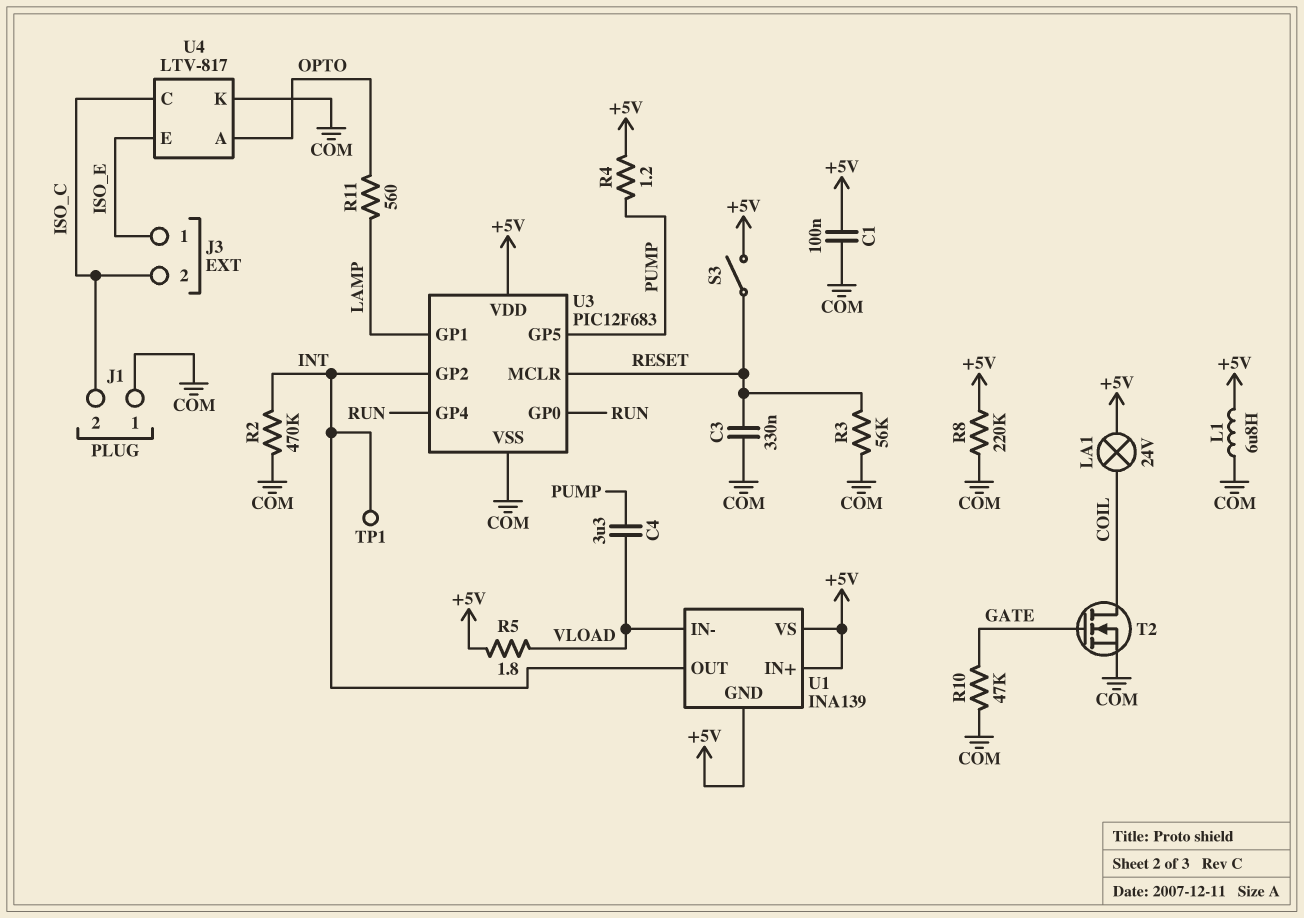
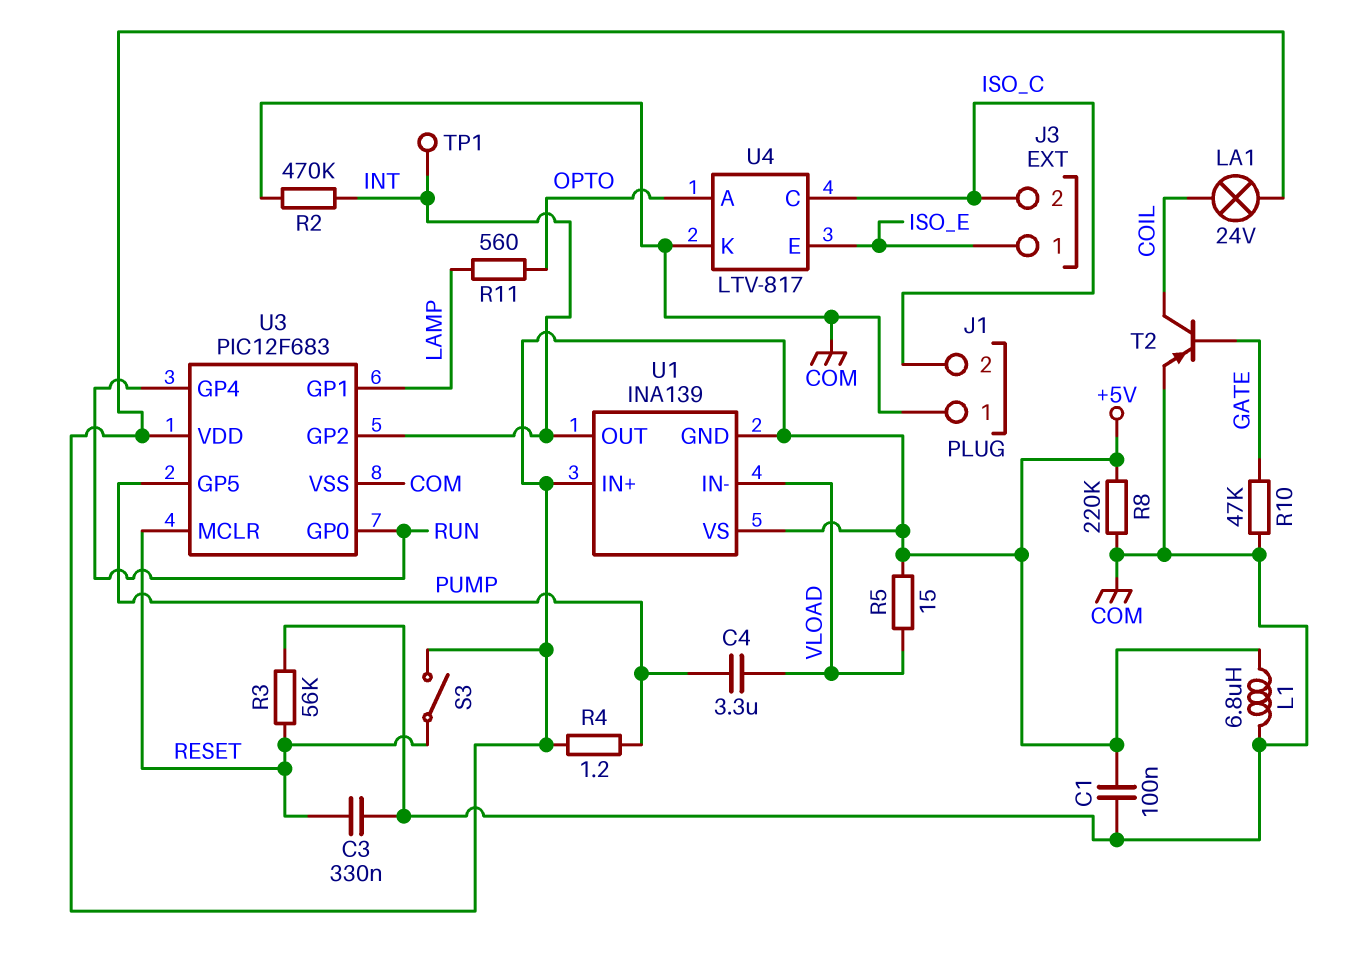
R5: 1.8 (+5V, VLOAD) -> 15 (+5V, VLOAD)
T2: NMOS (G GATE, D COIL, S COM) -> PNP (B GATE, C COIL, E COM)

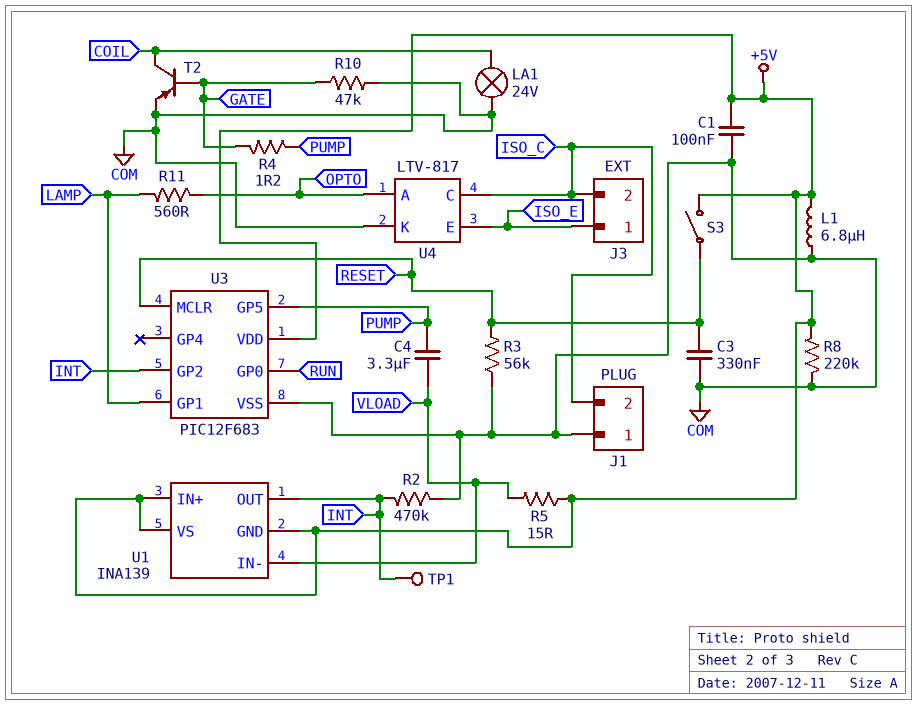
LA1: lamp 24V (+5V, COIL) -> lamp 24V (COIL, COM)
R4: 1.2 (+5V, PUMP) -> 1.2 (GATE, PUMP)
U3 pin GP4: RUN -> none

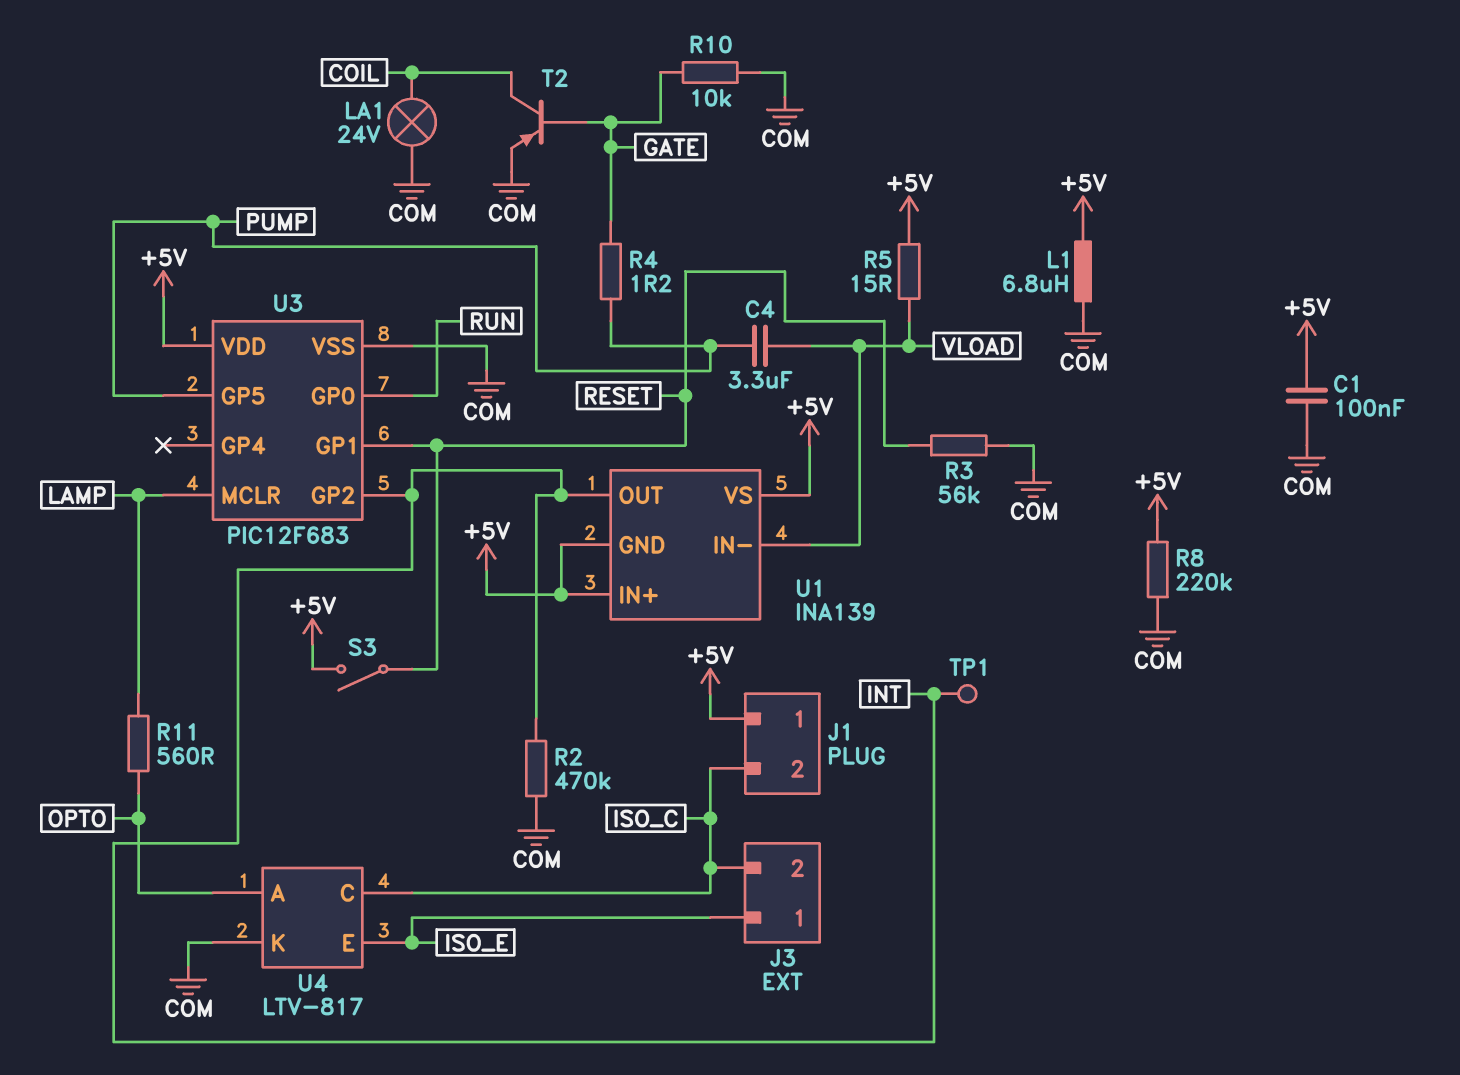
C3: 330nF (COM, RESET) -> none
J1 pin 1: COM -> +5V
R10: 47k (COM, GATE) -> 10k (COM, GATE)
U3 pin GP1: LAMP -> RESET
U3 pin MCLR: RESET -> LAMP

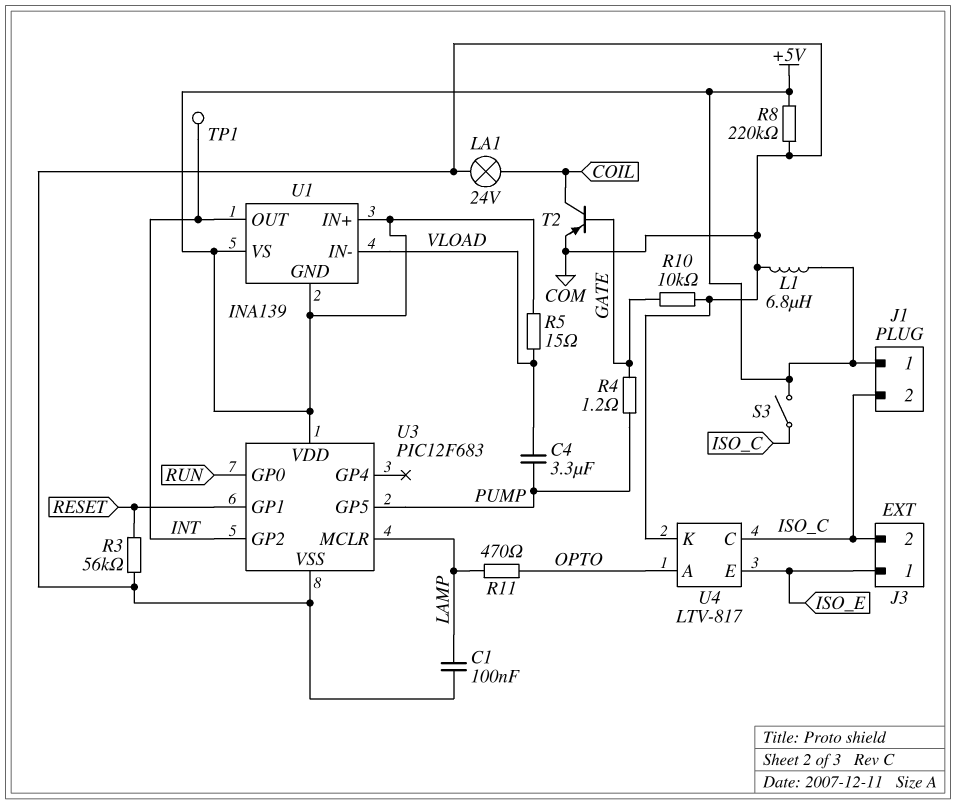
C1: 100nF (+5V, COM) -> 100nF (COM, LAMP)
R2: 470k (COM, INT) -> none
R11: 560 (LAMP, OPTO) -> 470 (LAMP, OPTO)
S3: switch (+5V, RESET) -> switch (+5V, ISO_C)

